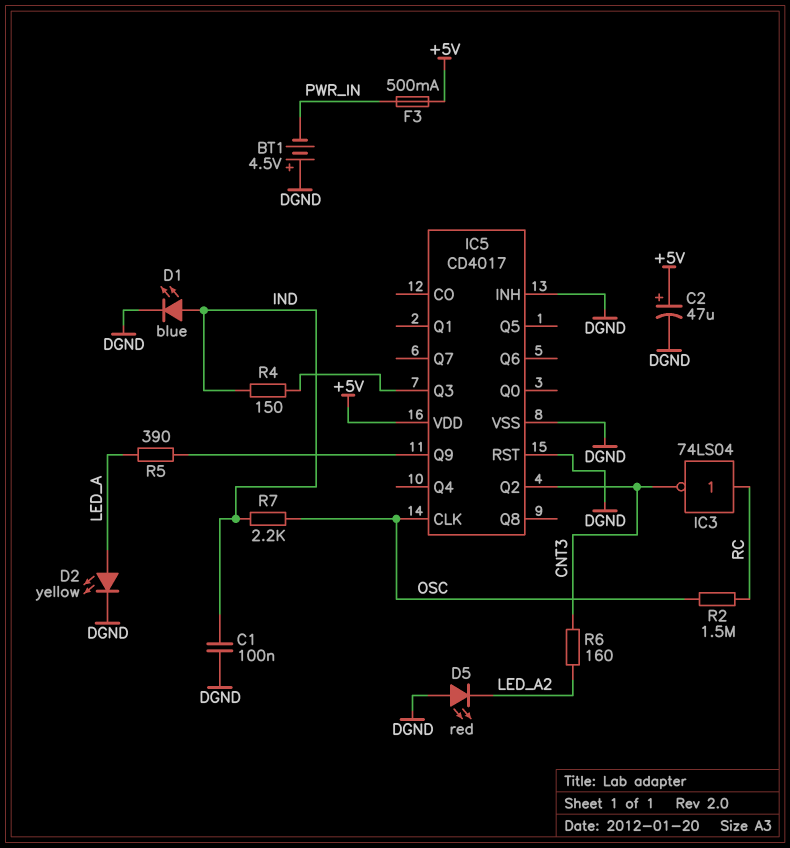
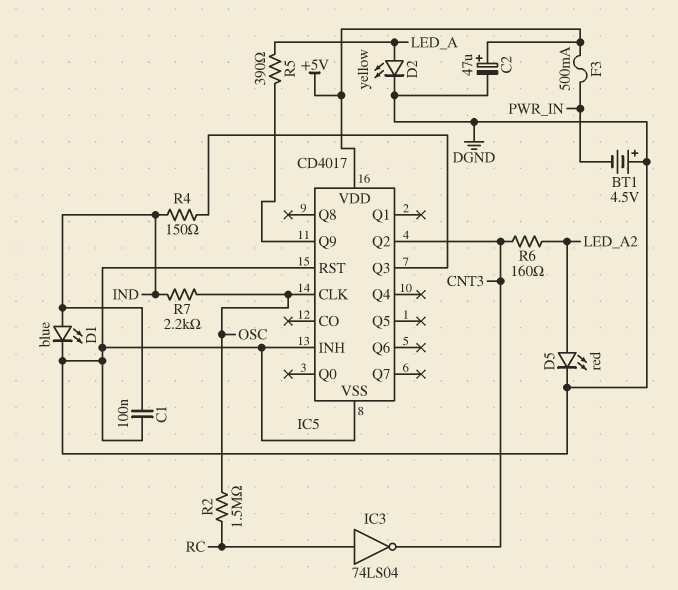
D5: LED red (A DGND, K LED_A2) -> LED red (A LED_A2, K DGND)

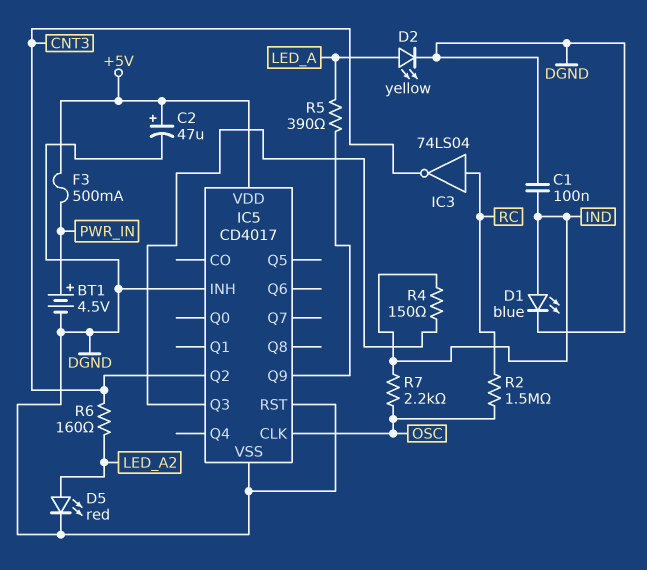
BT1: 4.5V (plus DGND, minus PWR_IN) -> 4.5V (plus PWR_IN, minus DGND)

